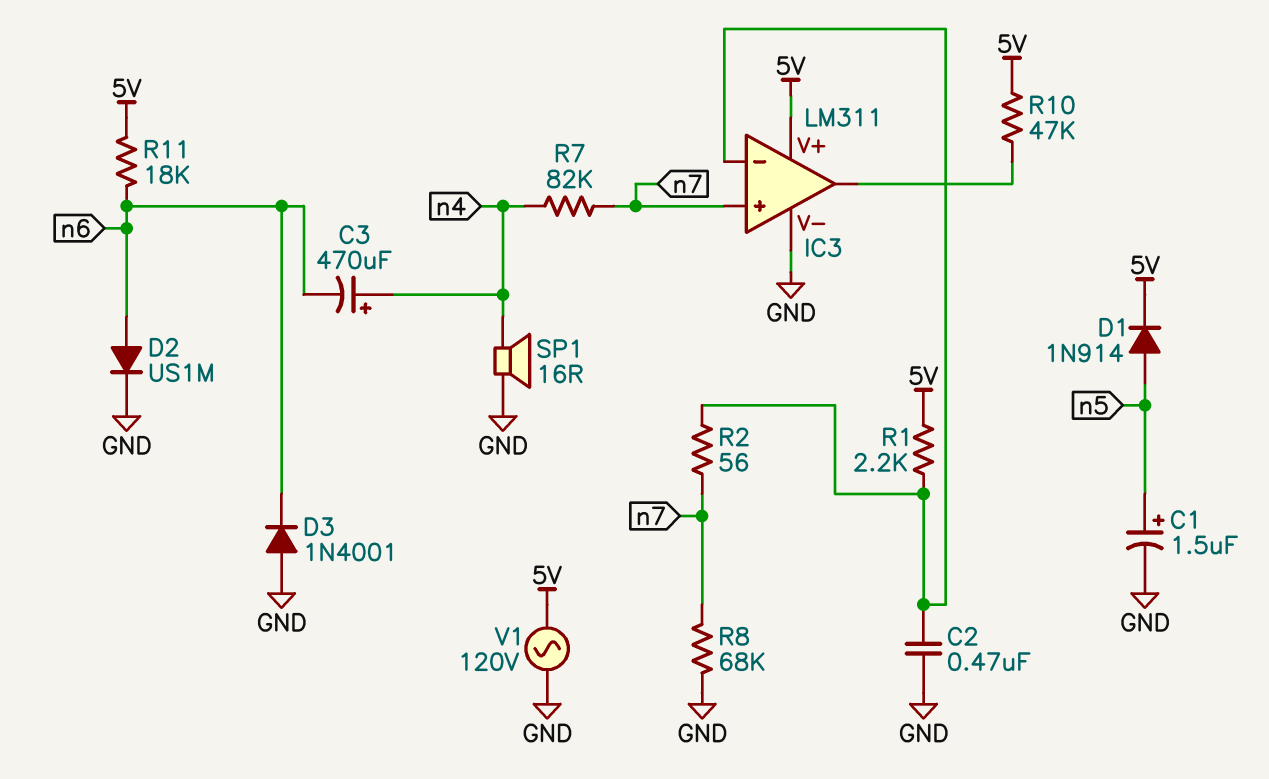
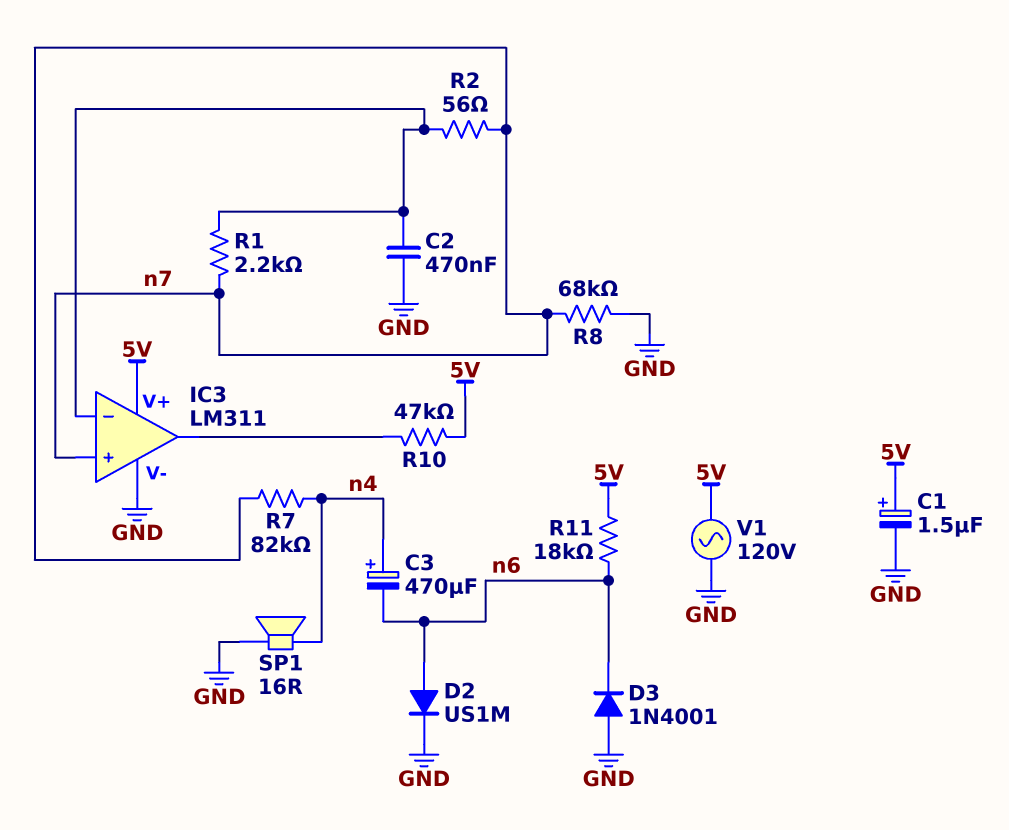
C1: 1.5uF (plus n5, minus GND) -> 1.5uF (plus 5V, minus GND)
D1: diode 1N914 (A n5, K 5V) -> none
R1: 2.2k (5V, IC3/in-) -> 2.2k (IC3/in-, n7)

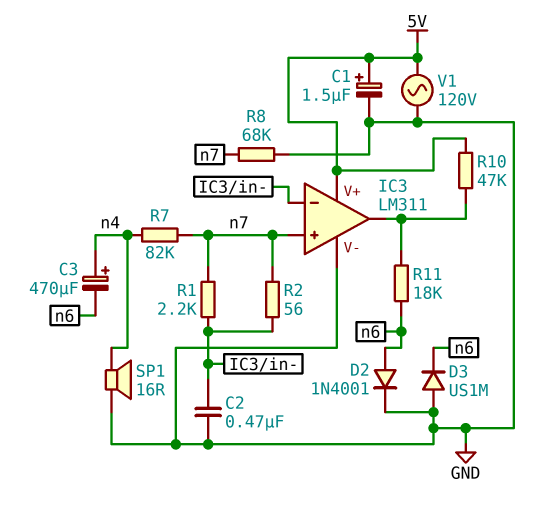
D2: diode US1M (A n6, K GND) -> diode 1N4001 (A n6, K GND)
D3: diode 1N4001 (A GND, K n6) -> diode US1M (A GND, K n6)
R11: 18k (5V, n6) -> 18k (IC3/out, n6)

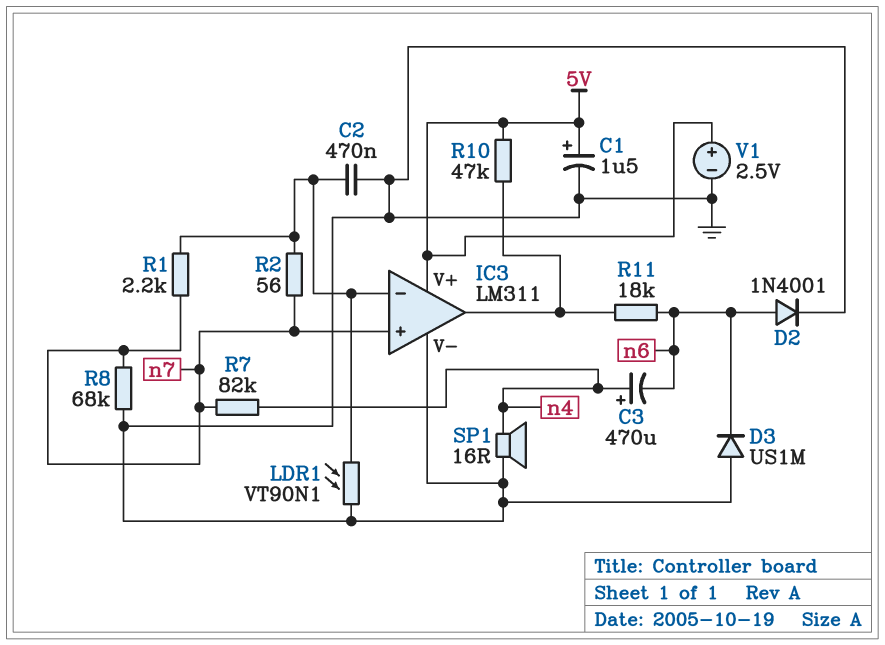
LDR1: none -> VT90N1 (GND, IC3/in-)
V1: AC 120V (5V, GND) -> 2.5V (plus 5V, minus GND)

